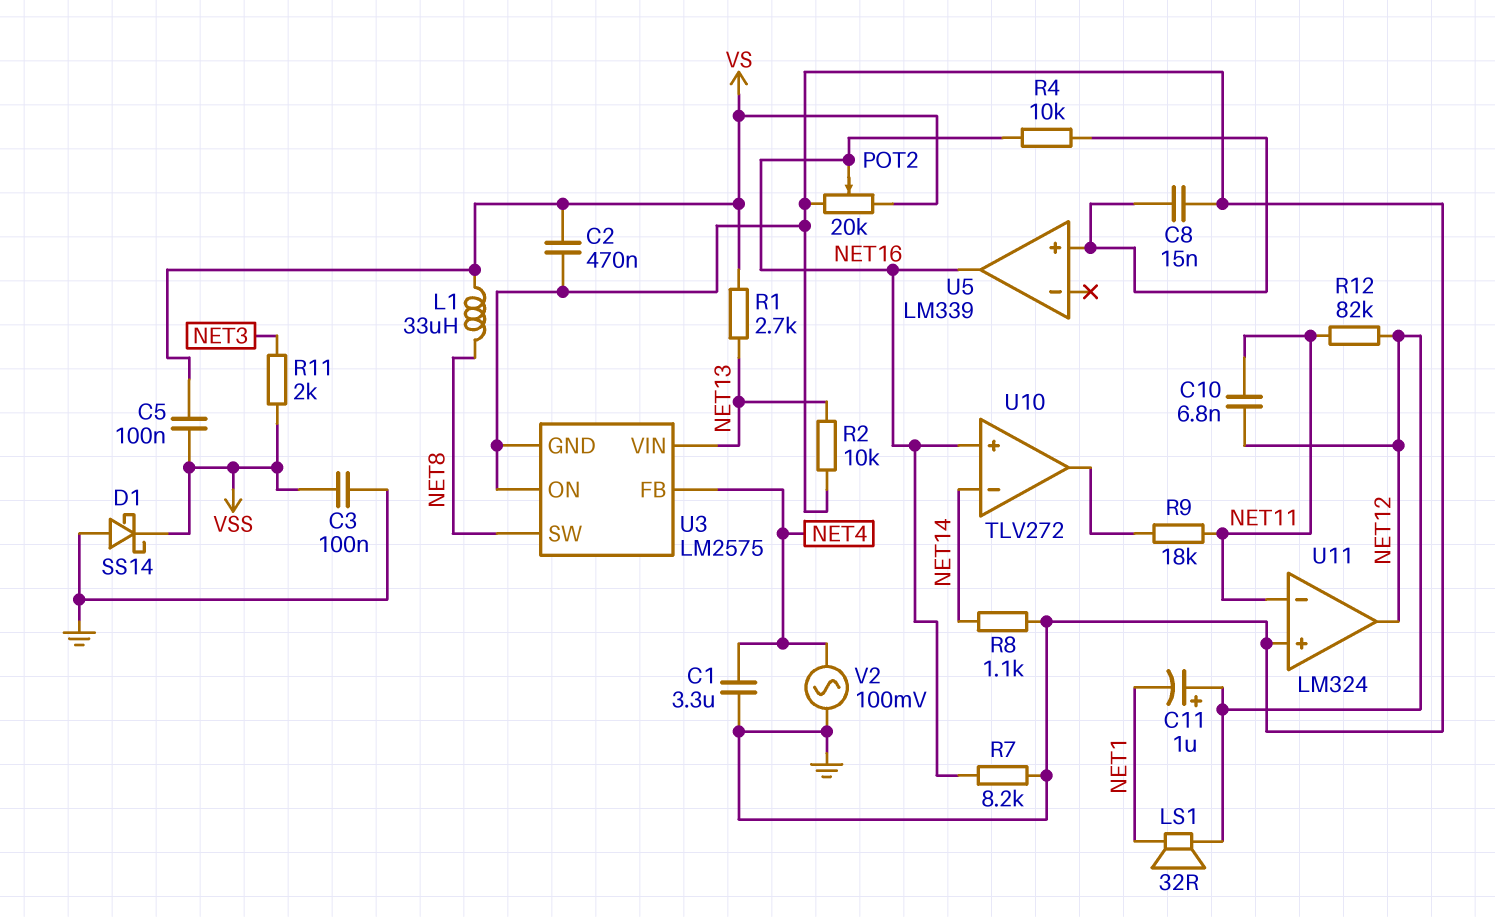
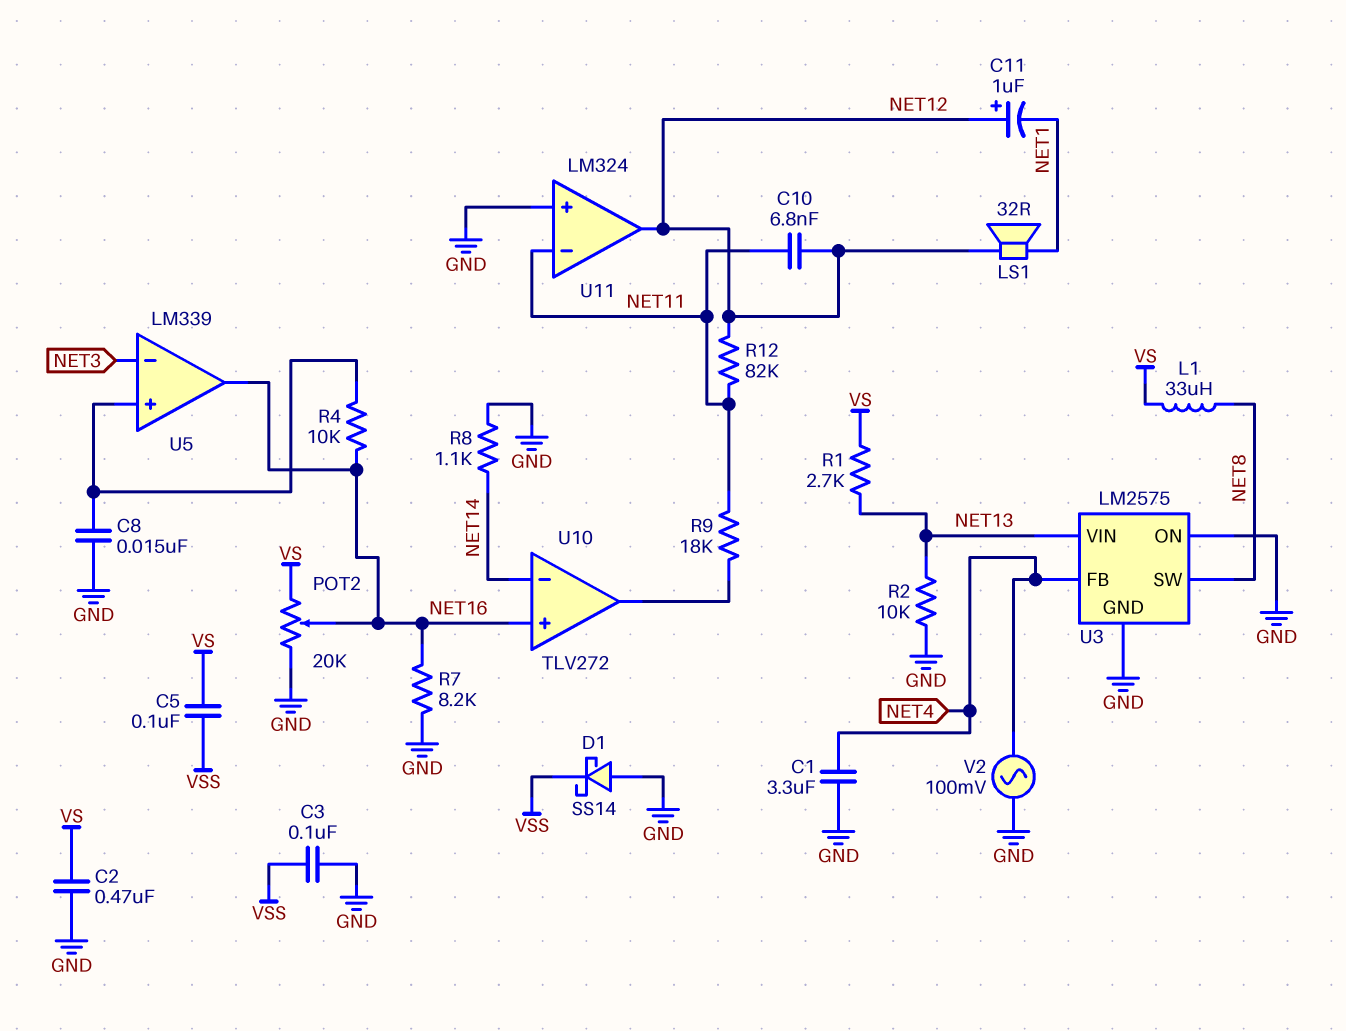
R11: 2k (NET3, VSS) -> none
U5 pin in-: none -> NET3

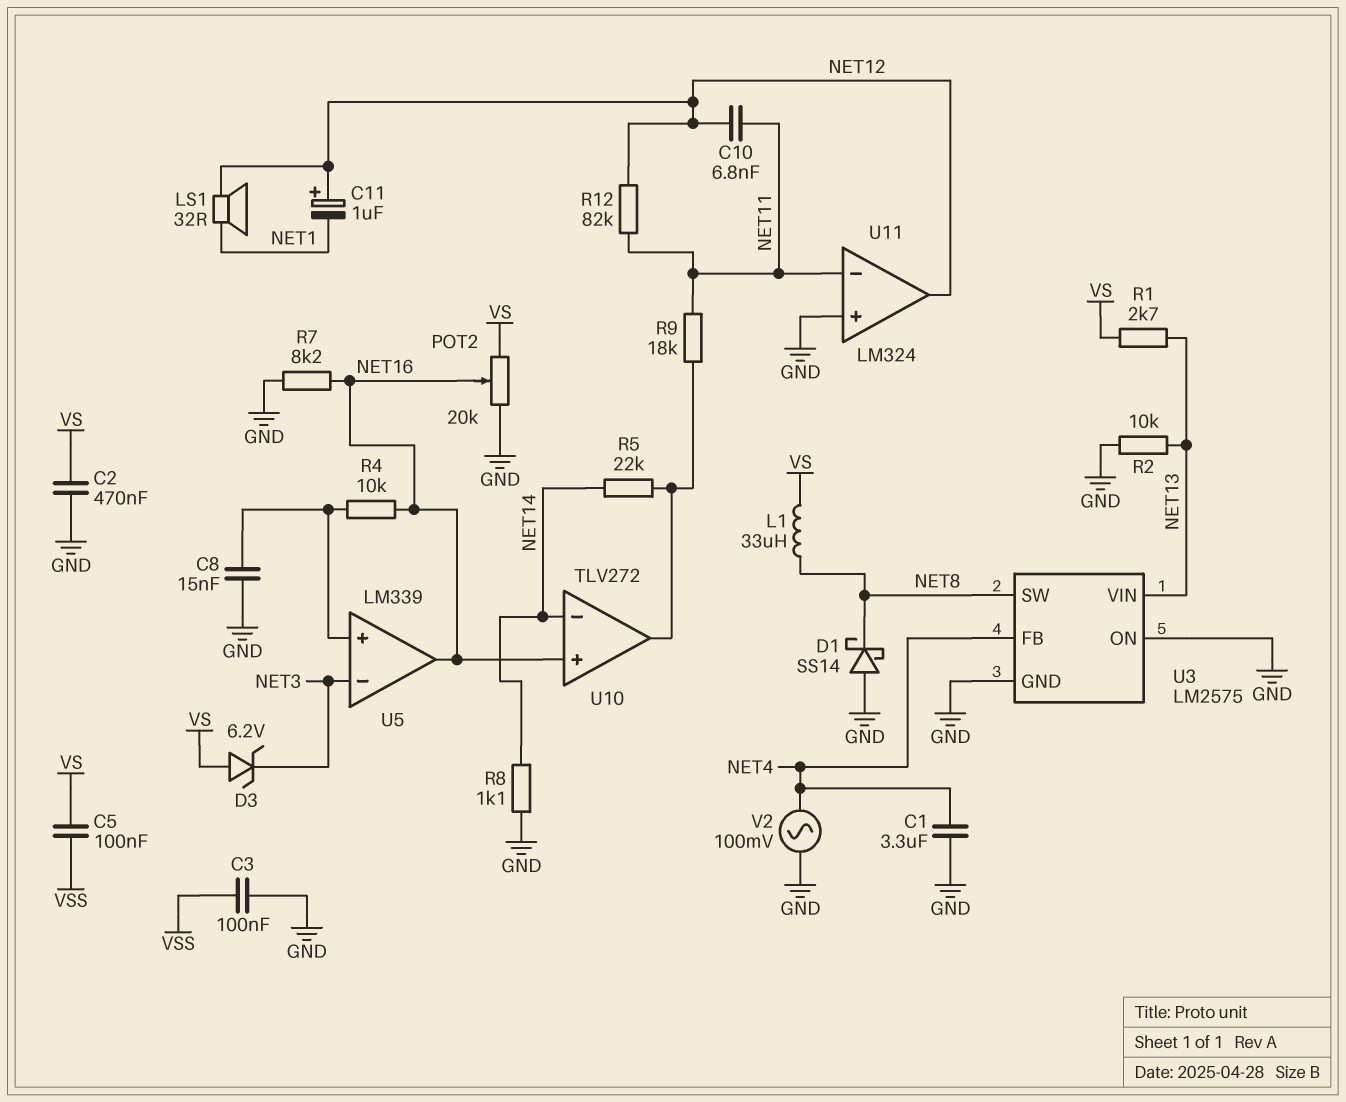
D1: schottky SS14 (A GND, K VSS) -> schottky SS14 (A GND, K NET8)
D3: none -> zener 6.2V (A VS, K NET3)
R5: none -> 22k (NET14, U10/out)

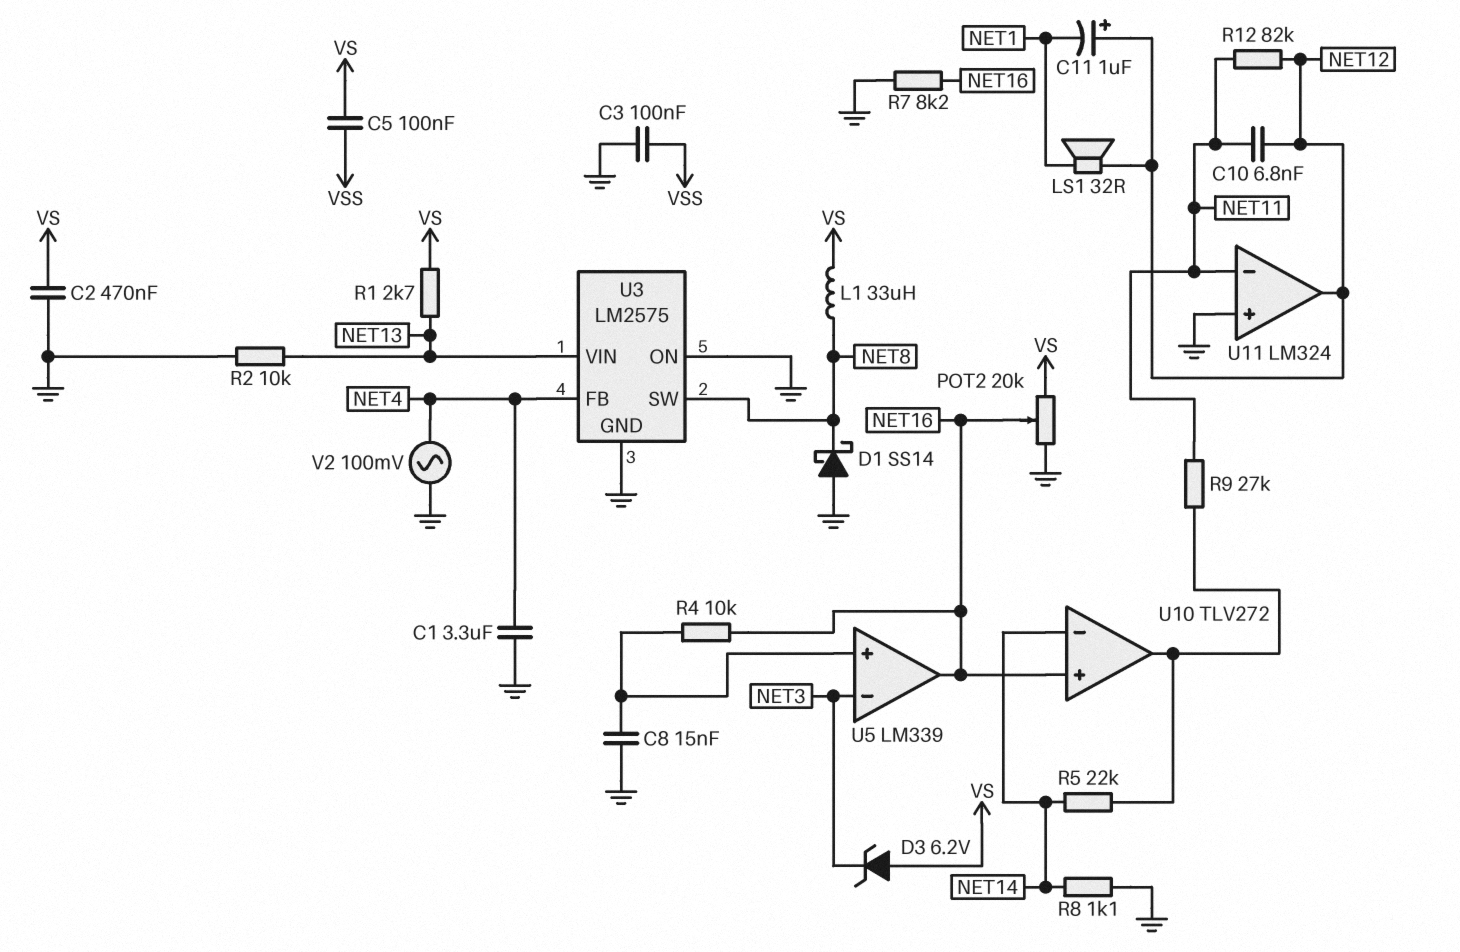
R9: 18k (NET11, U10/out) -> 27k (NET11, U10/out)

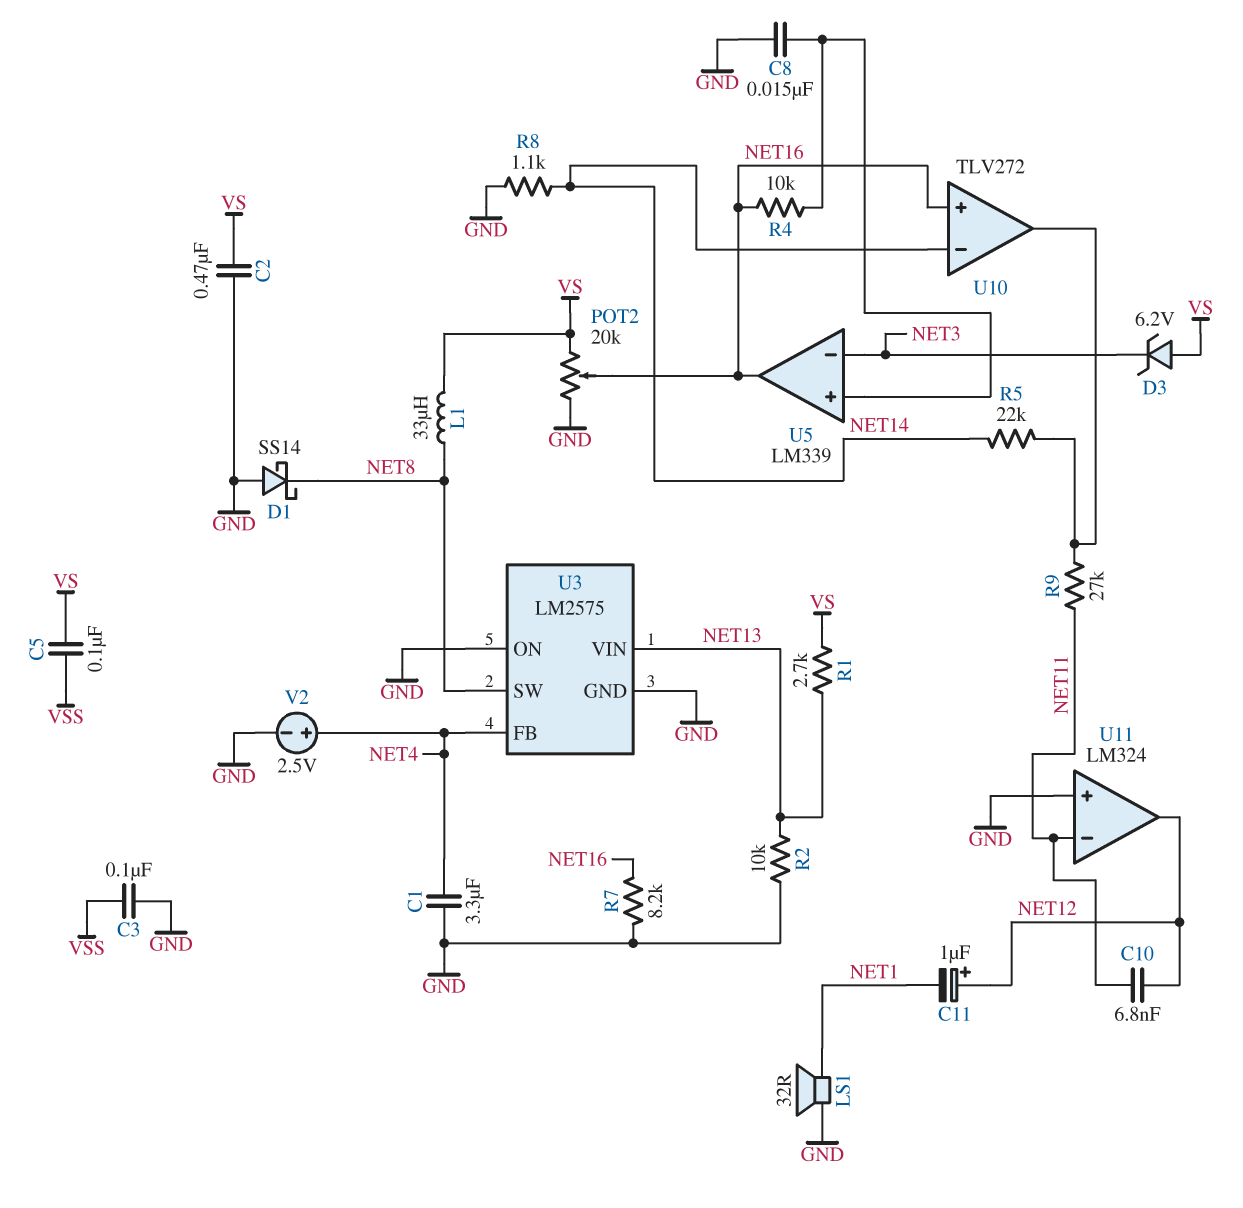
LS1: speaker 32R (NET1, NET12) -> speaker 32R (GND, NET1)
R12: 82k (NET11, NET12) -> none
V2: AC 100mV (GND, NET4) -> 2.5V (plus NET4, minus GND)

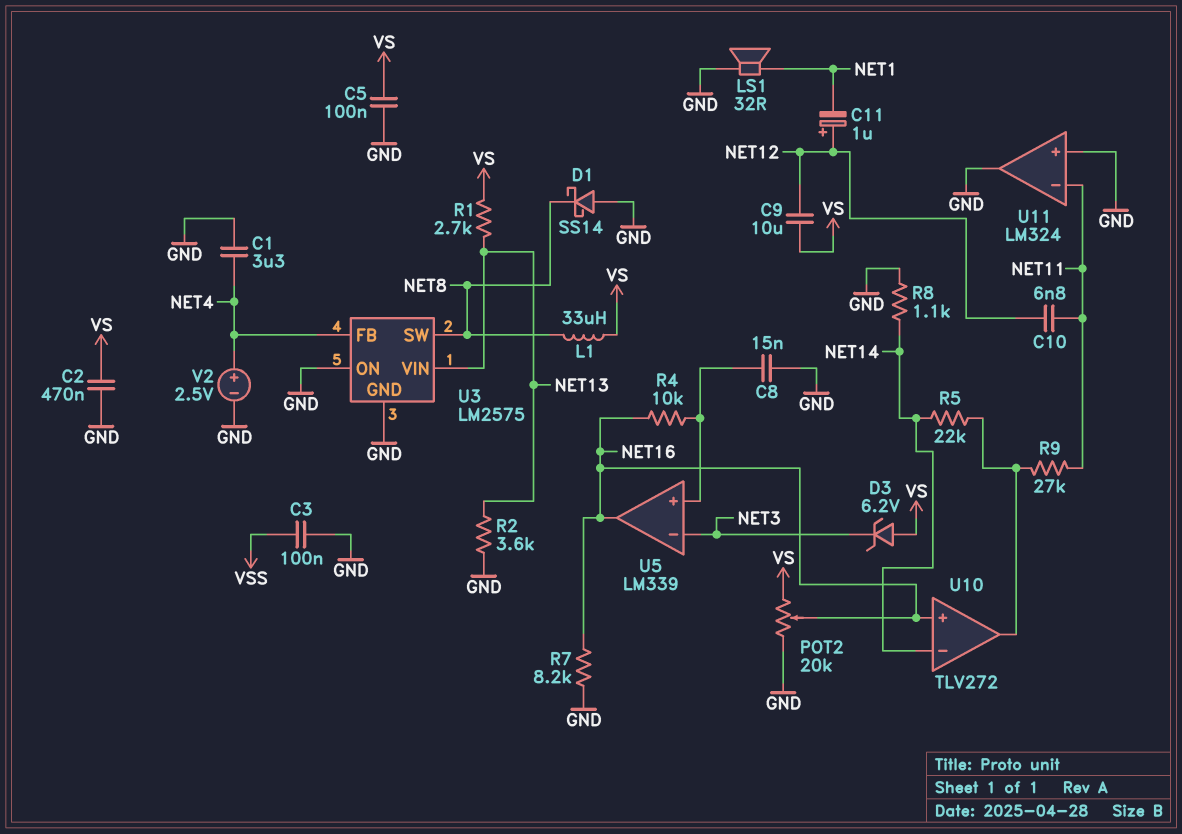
C5: 100nF (VS, VSS) -> 100nF (GND, VS)
C9: none -> 10uF (NET12, VS)
R2: 10k (GND, NET13) -> 3.6k (GND, NET13)
U11 pin out: NET12 -> GND

